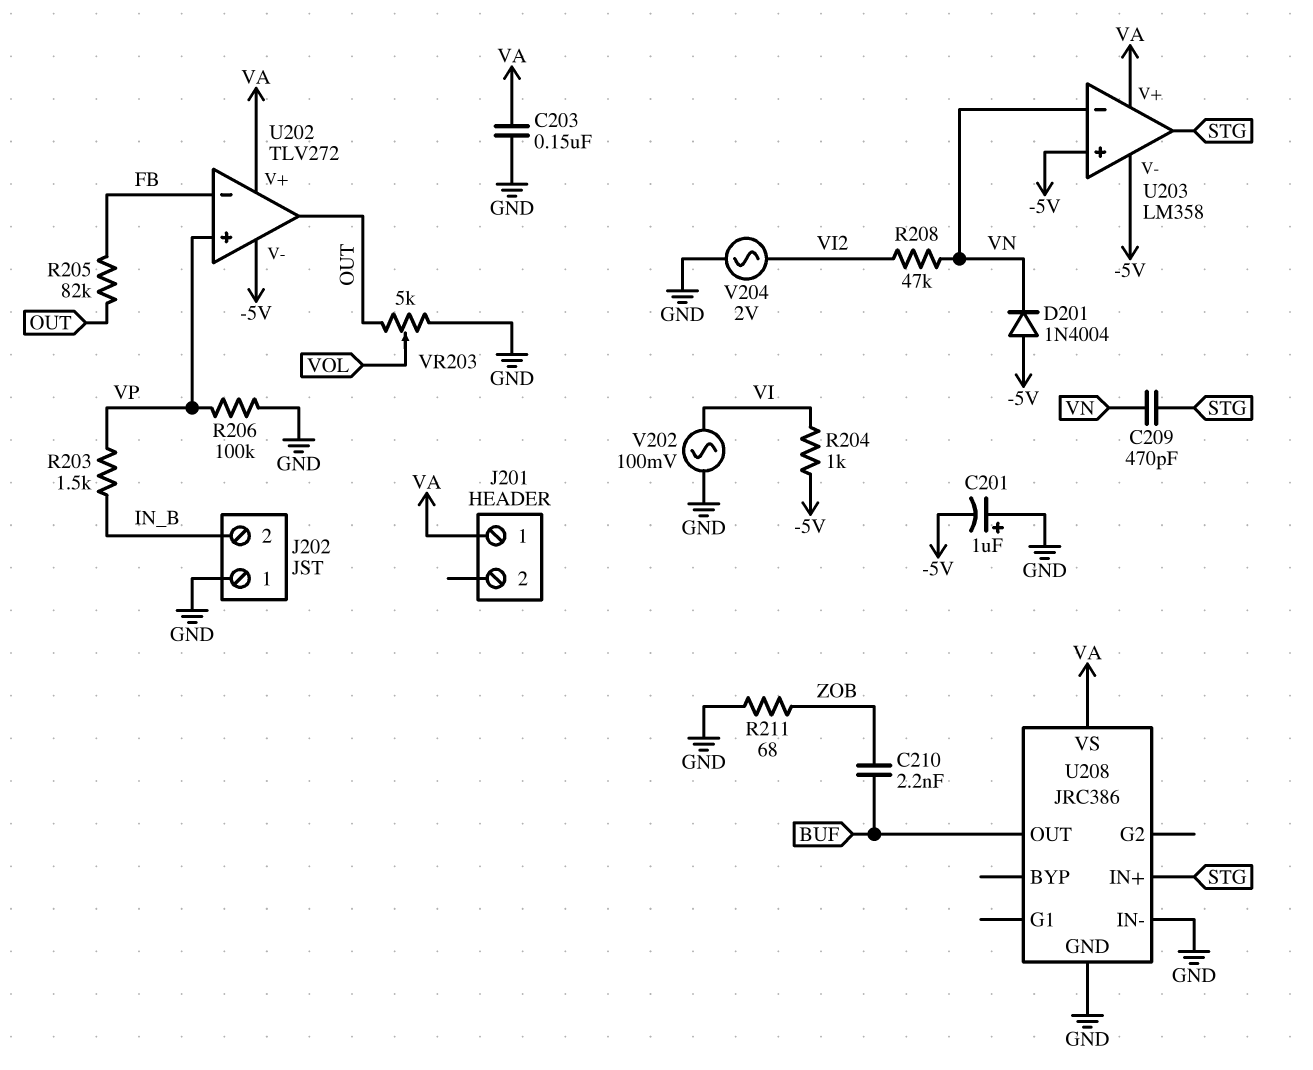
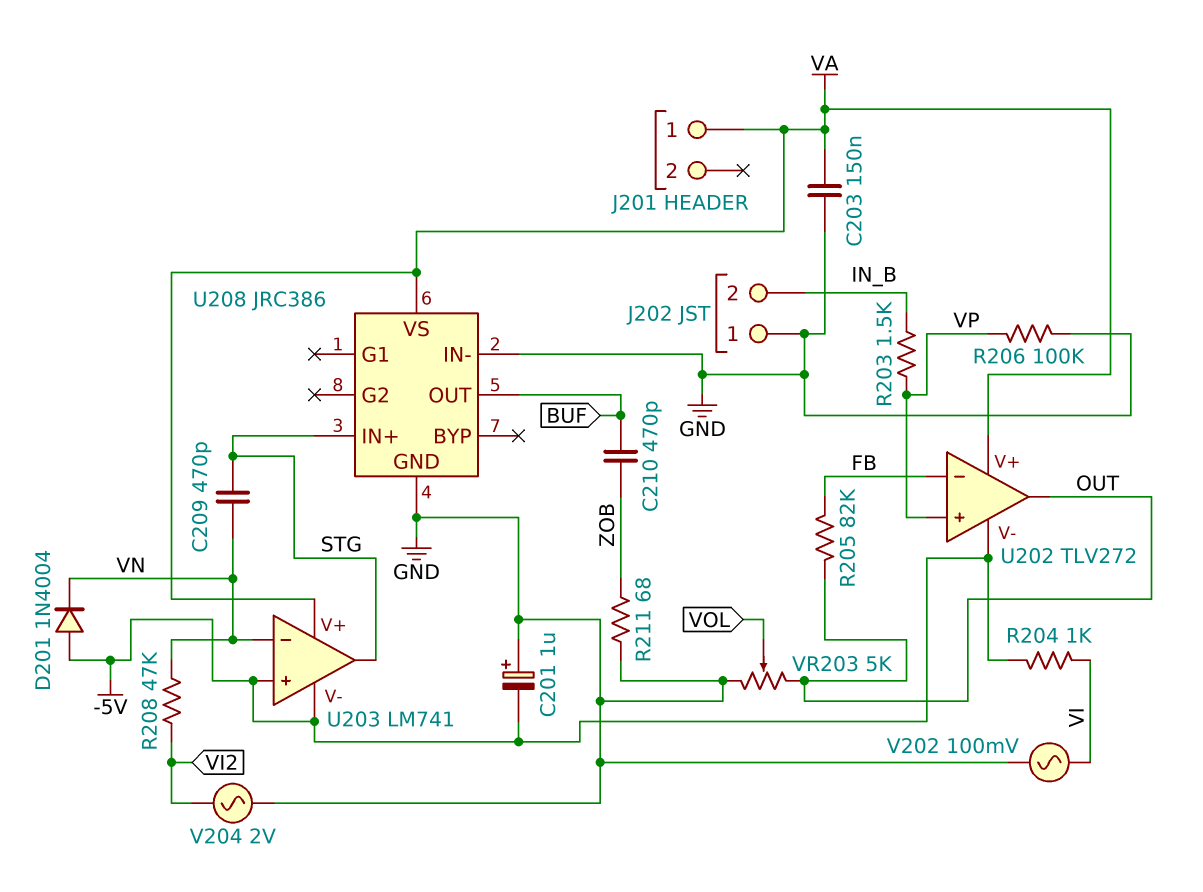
C210: 2.2nF (BUF, ZOB) -> 470pF (BUF, ZOB)
U203: LM358 -> LM741

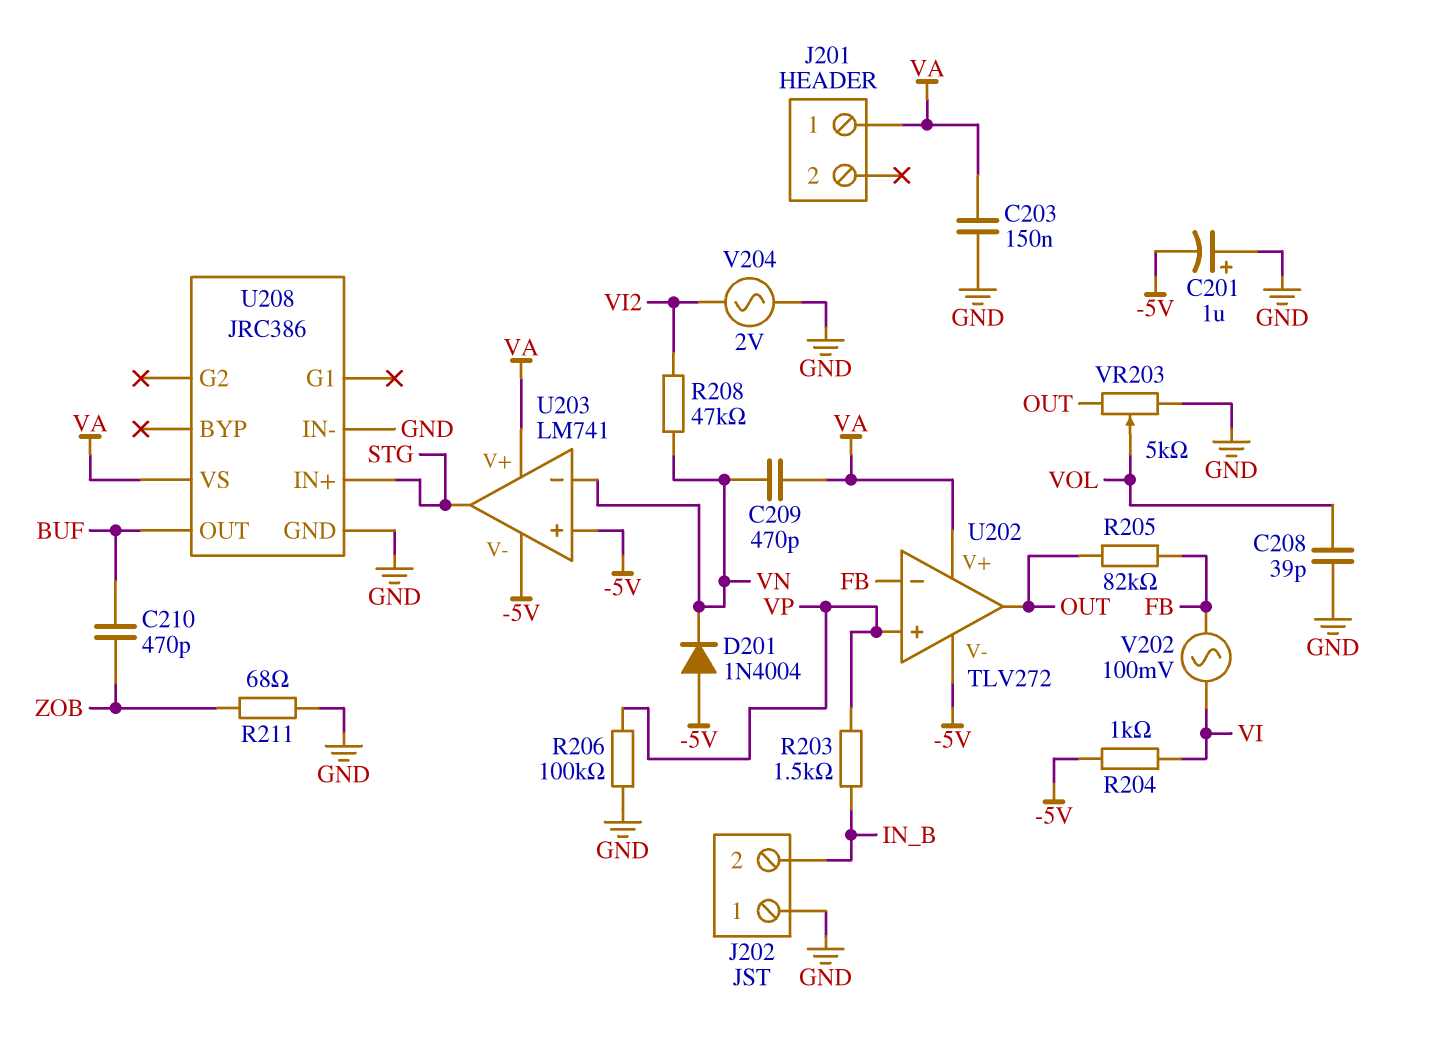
C208: none -> 39pF (GND, VOL)
C209: 470pF (STG, VN) -> 470pF (VA, VN)
V202: AC 100mV (GND, VI) -> AC 100mV (FB, VI)

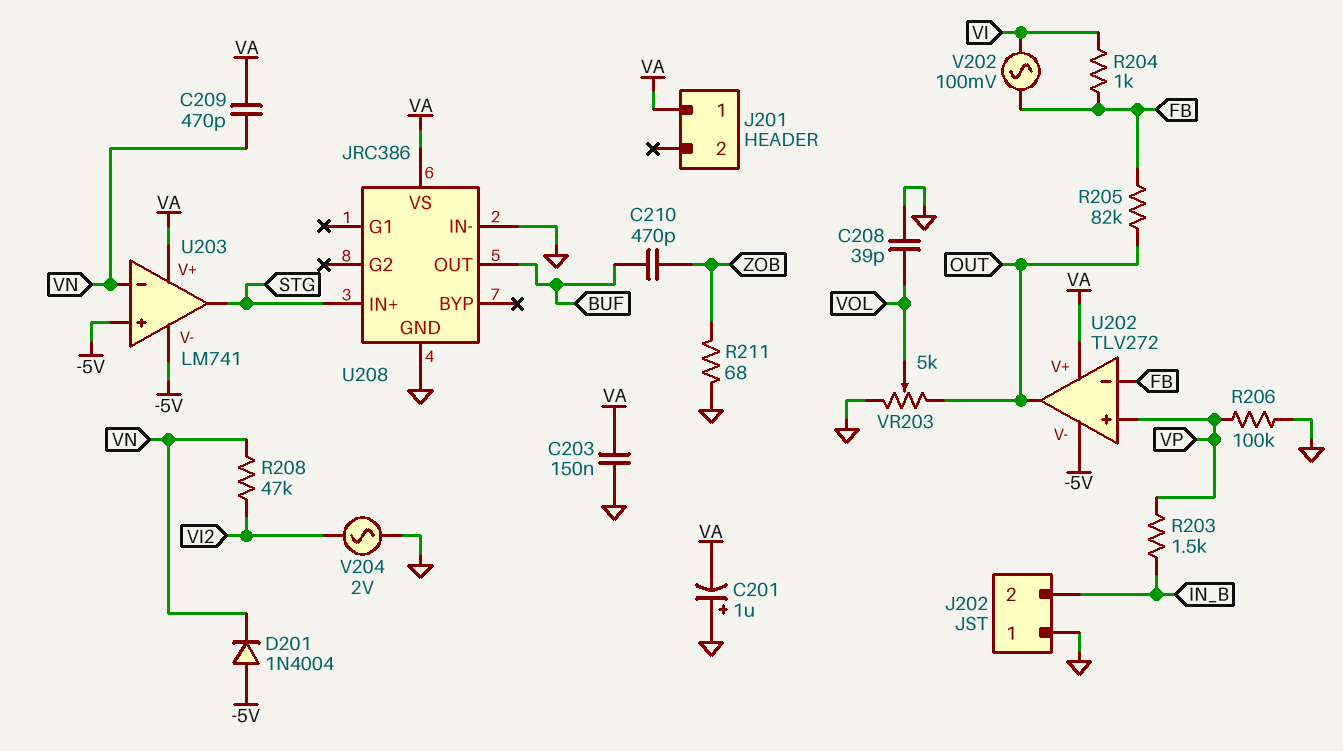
C201: 1uF (plus GND, minus -5V) -> 1uF (plus GND, minus VA)
R204: 1k (-5V, VI) -> 1k (FB, VI)

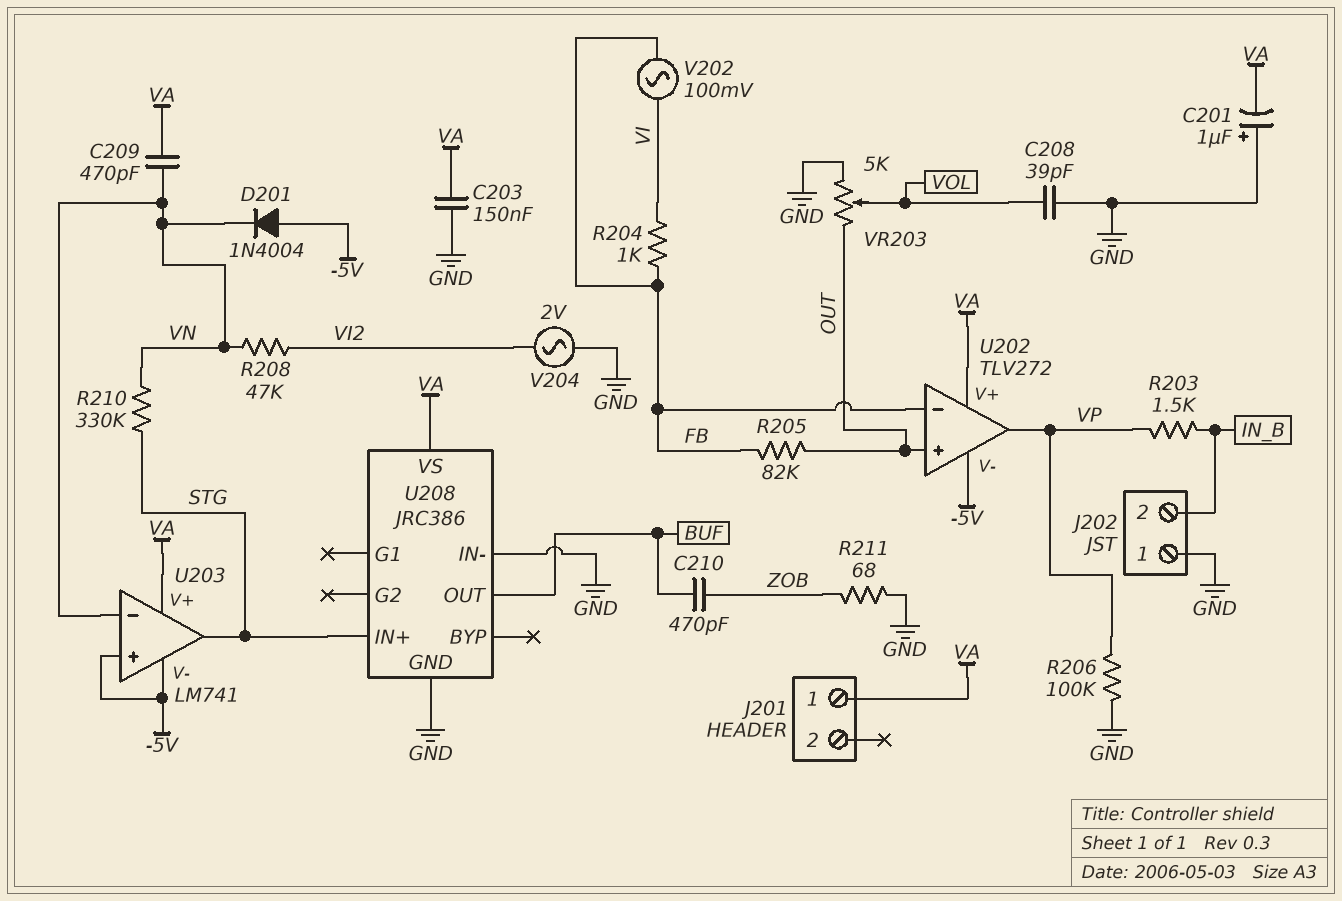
R210: none -> 330k (STG, VN)
U202 pin in+: VP -> OUT
U202 pin out: OUT -> VP

